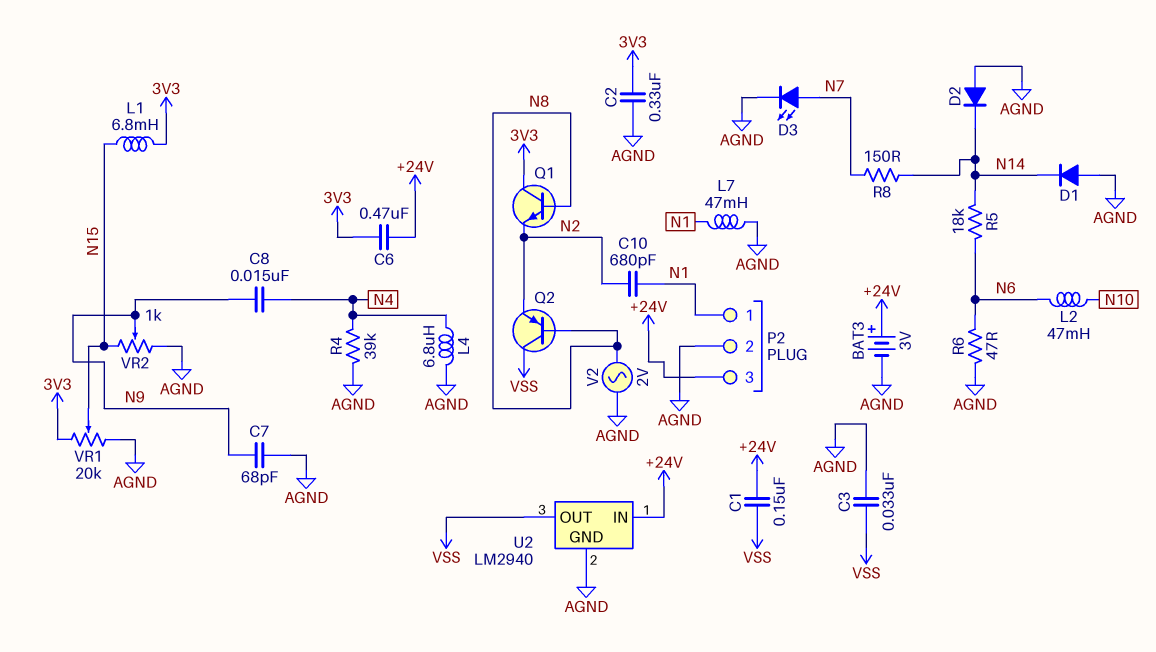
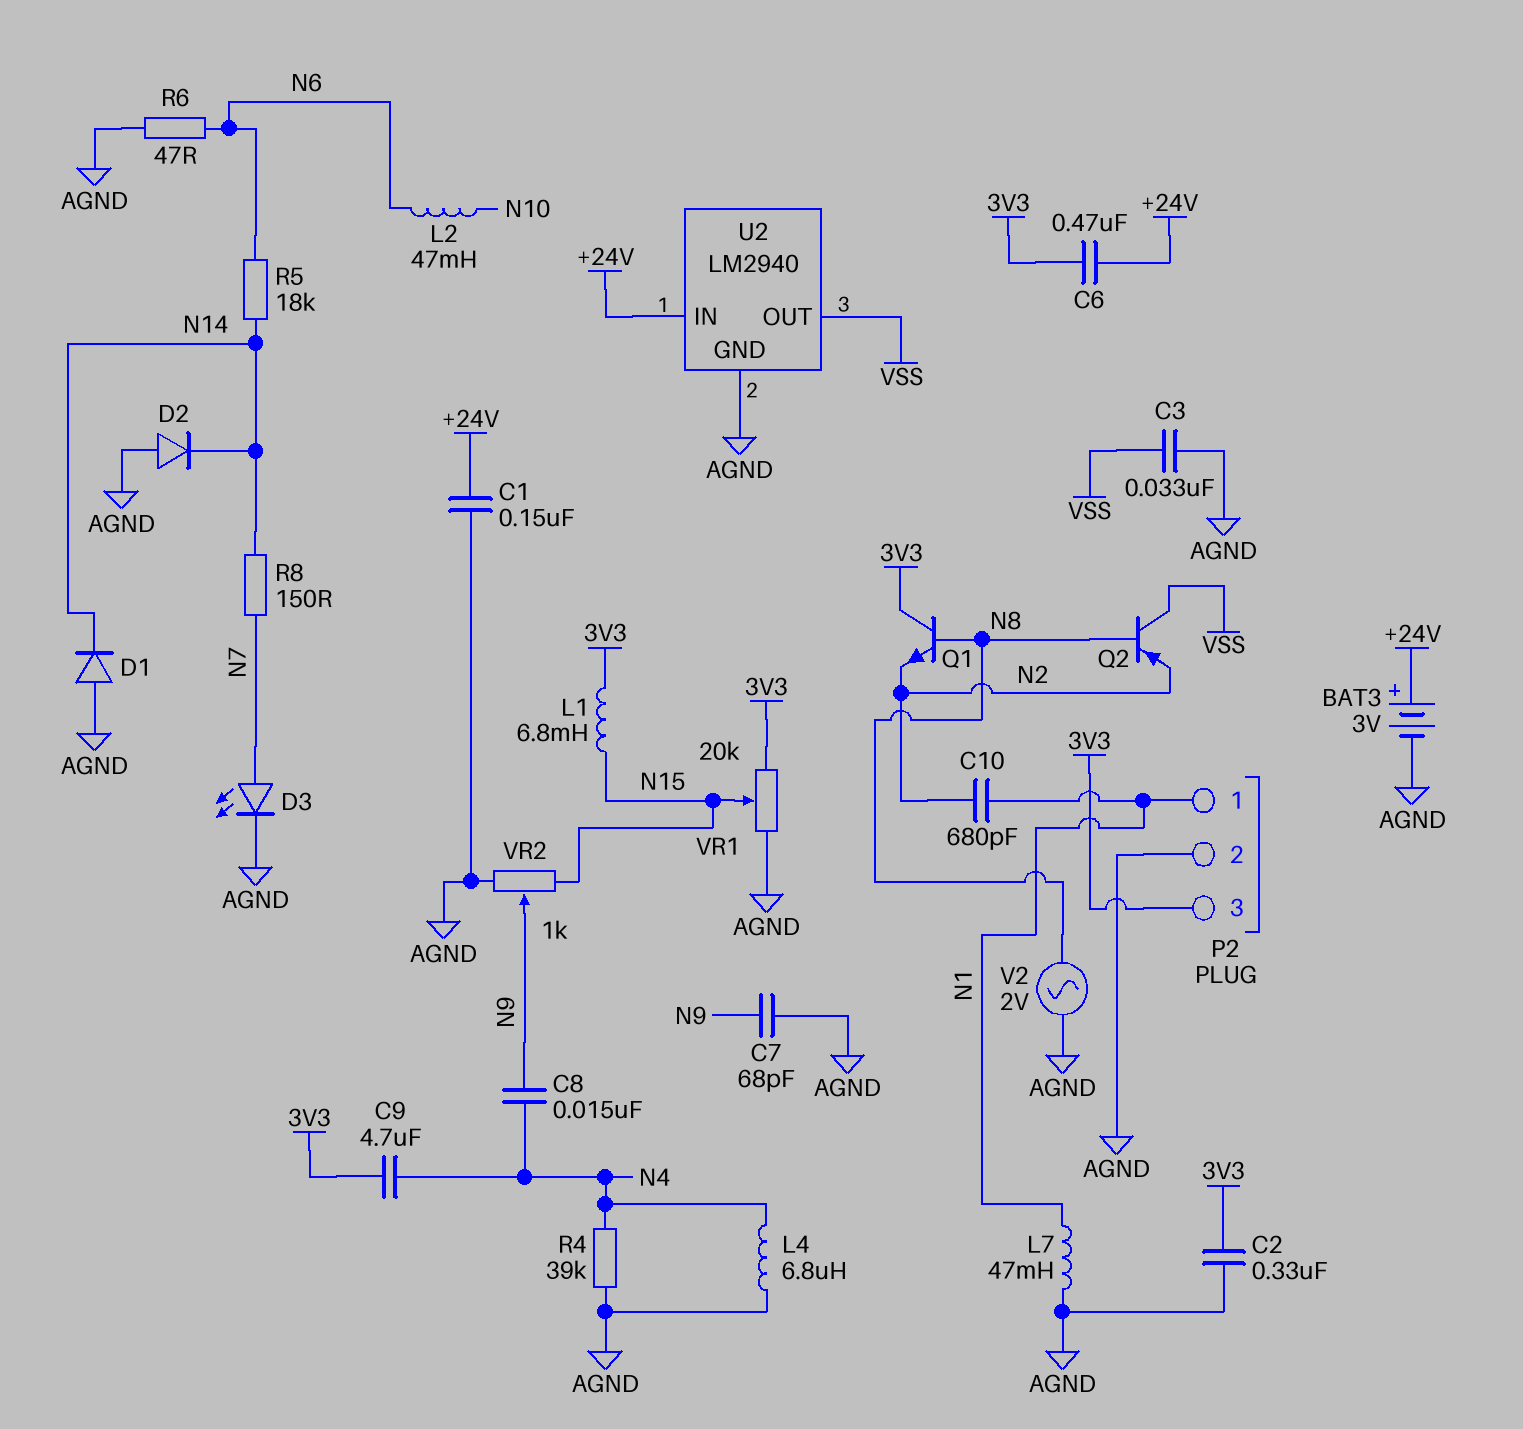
C1: 150nF (+24V, VSS) -> 150nF (+24V, AGND)
C9: none -> 4.7uF (3V3, N4)
P2 pin 3: +24V -> 3V3

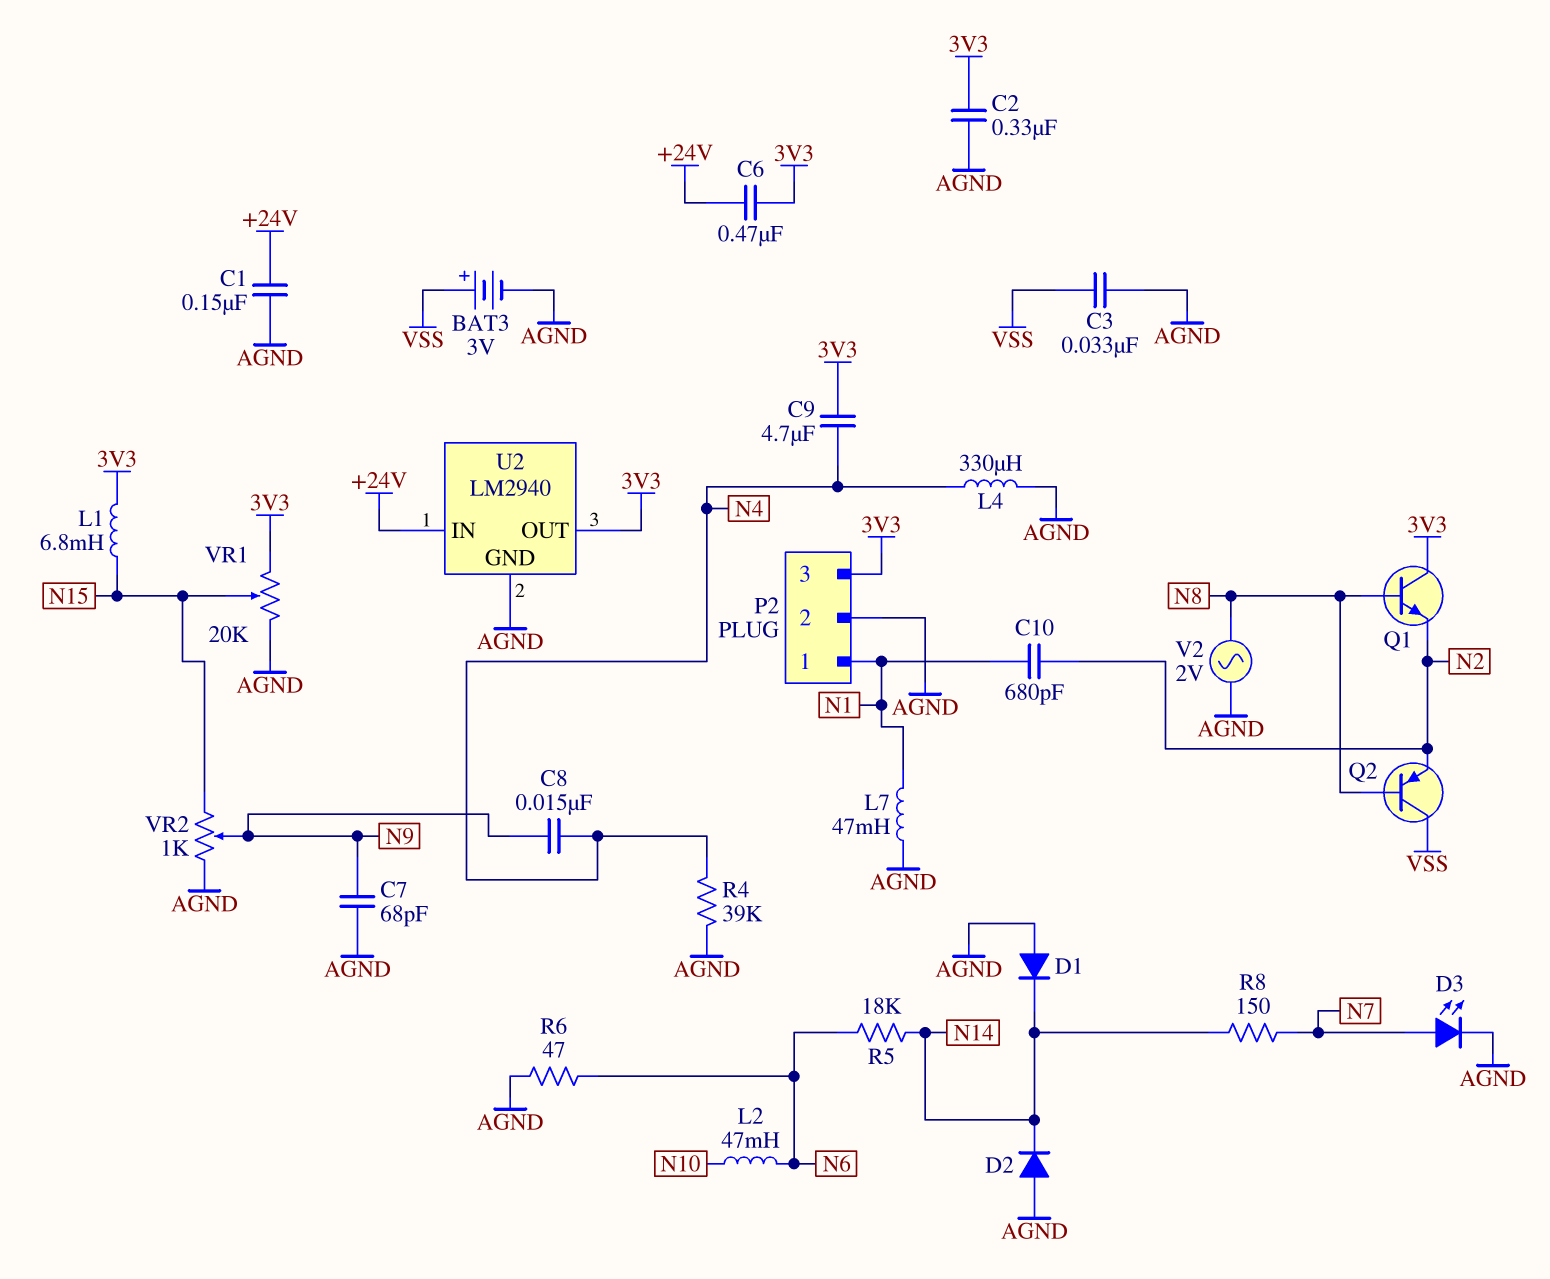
BAT3: 3V (plus +24V, minus AGND) -> 3V (plus VSS, minus AGND)
L4: 6.8uH (AGND, N4) -> 330uH (AGND, N4)
U2 pin OUT: VSS -> 3V3

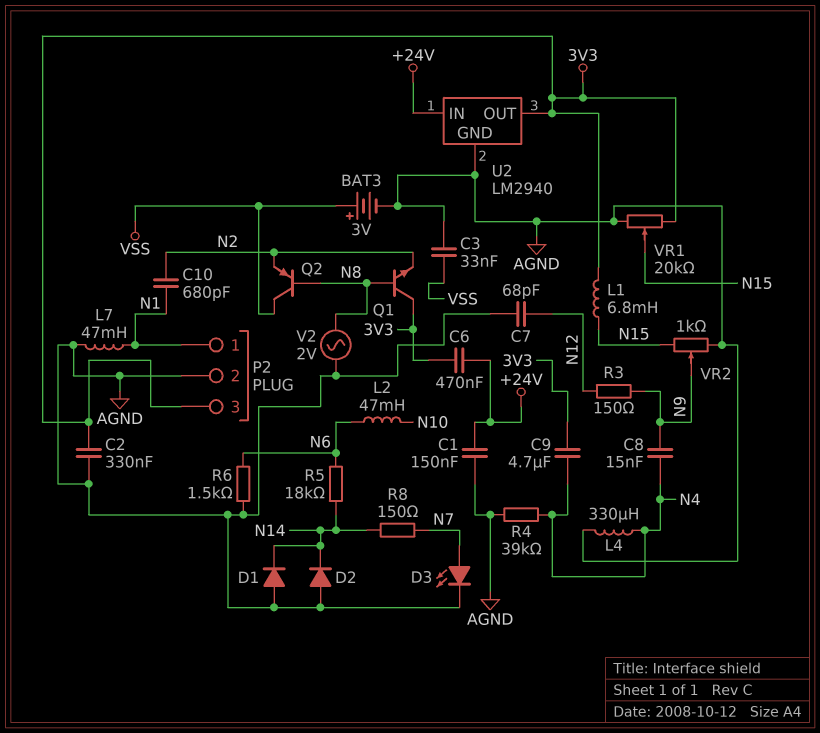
C7: 68pF (AGND, N9) -> 68pF (AGND, N12)
R3: none -> 150 (N9, N12)
R6: 47 (AGND, N6) -> 1.5k (AGND, N6)

